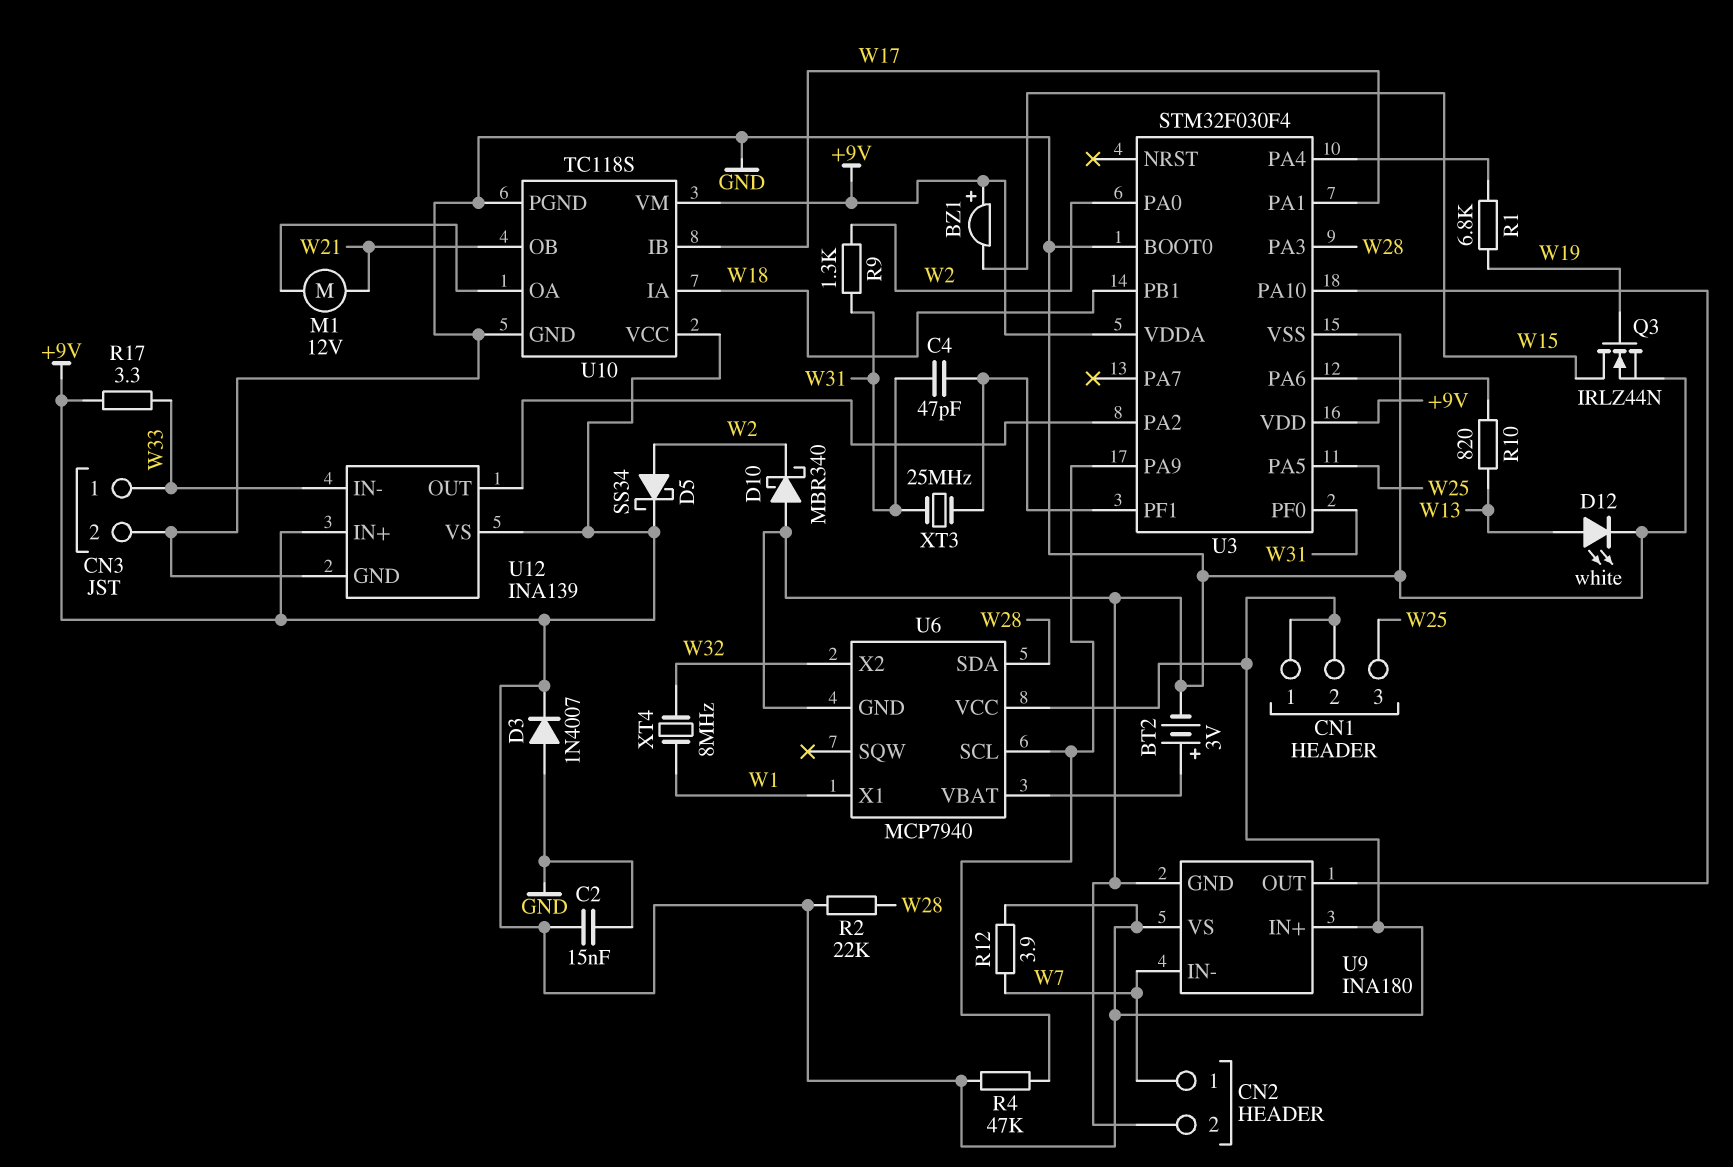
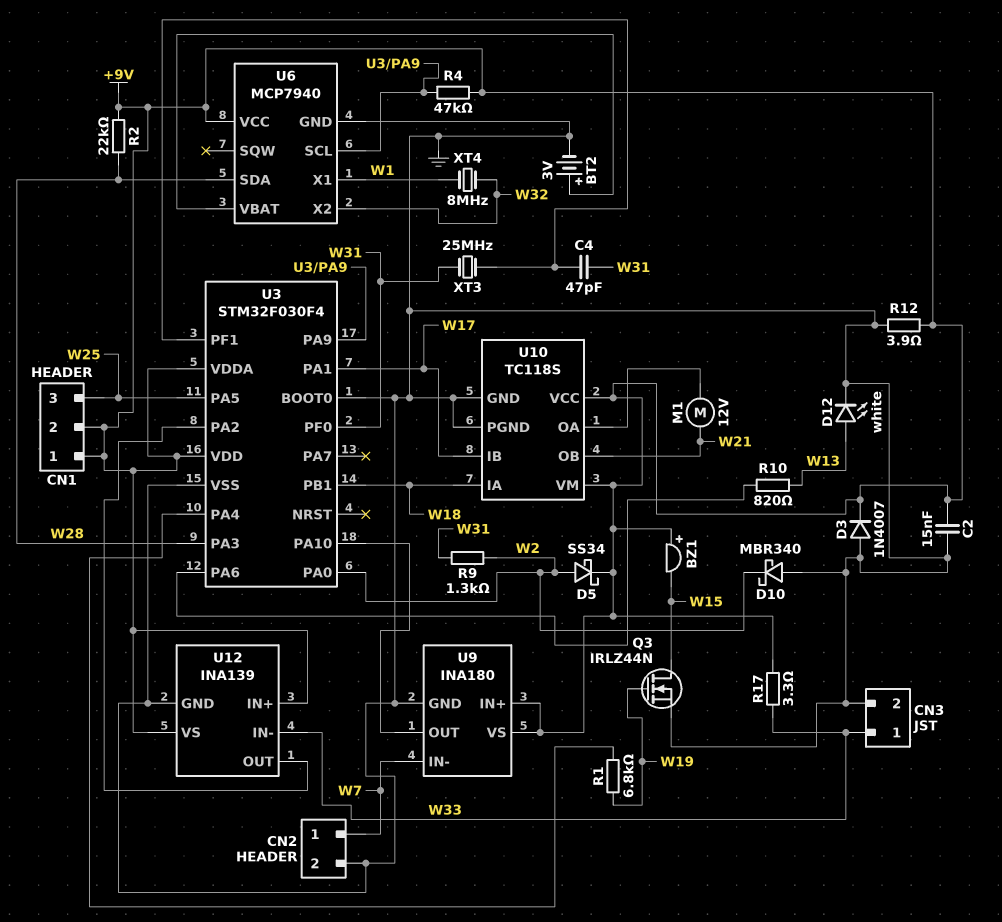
R12: 3.9 (+9V, W7) -> 3.9 (+9V, GND)

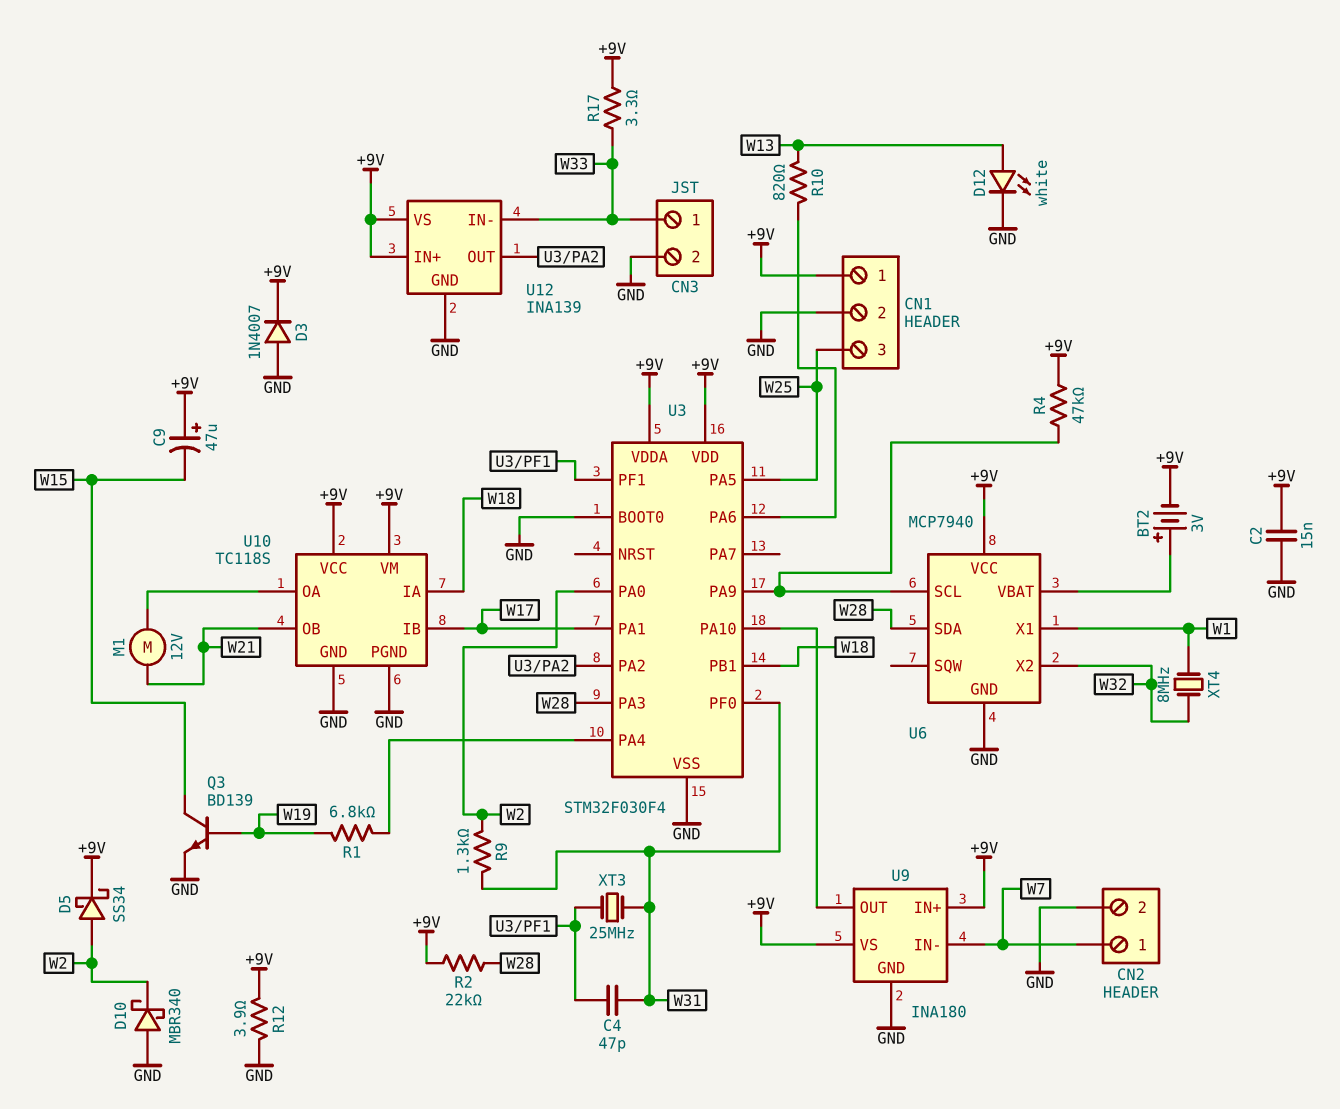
BT2: 3V (plus U6/VBAT, minus GND) -> 3V (plus U6/VBAT, minus +9V)
BZ1: buzzer (plus +9V, minus W15) -> none
C9: none -> 47uF (plus +9V, minus W15)
CN1 pin 2: +9V -> GND
Q3: NMOS IRLZ44N (G W19, D W15, S GND) -> NPN BD139 (B W19, C W15, E GND)

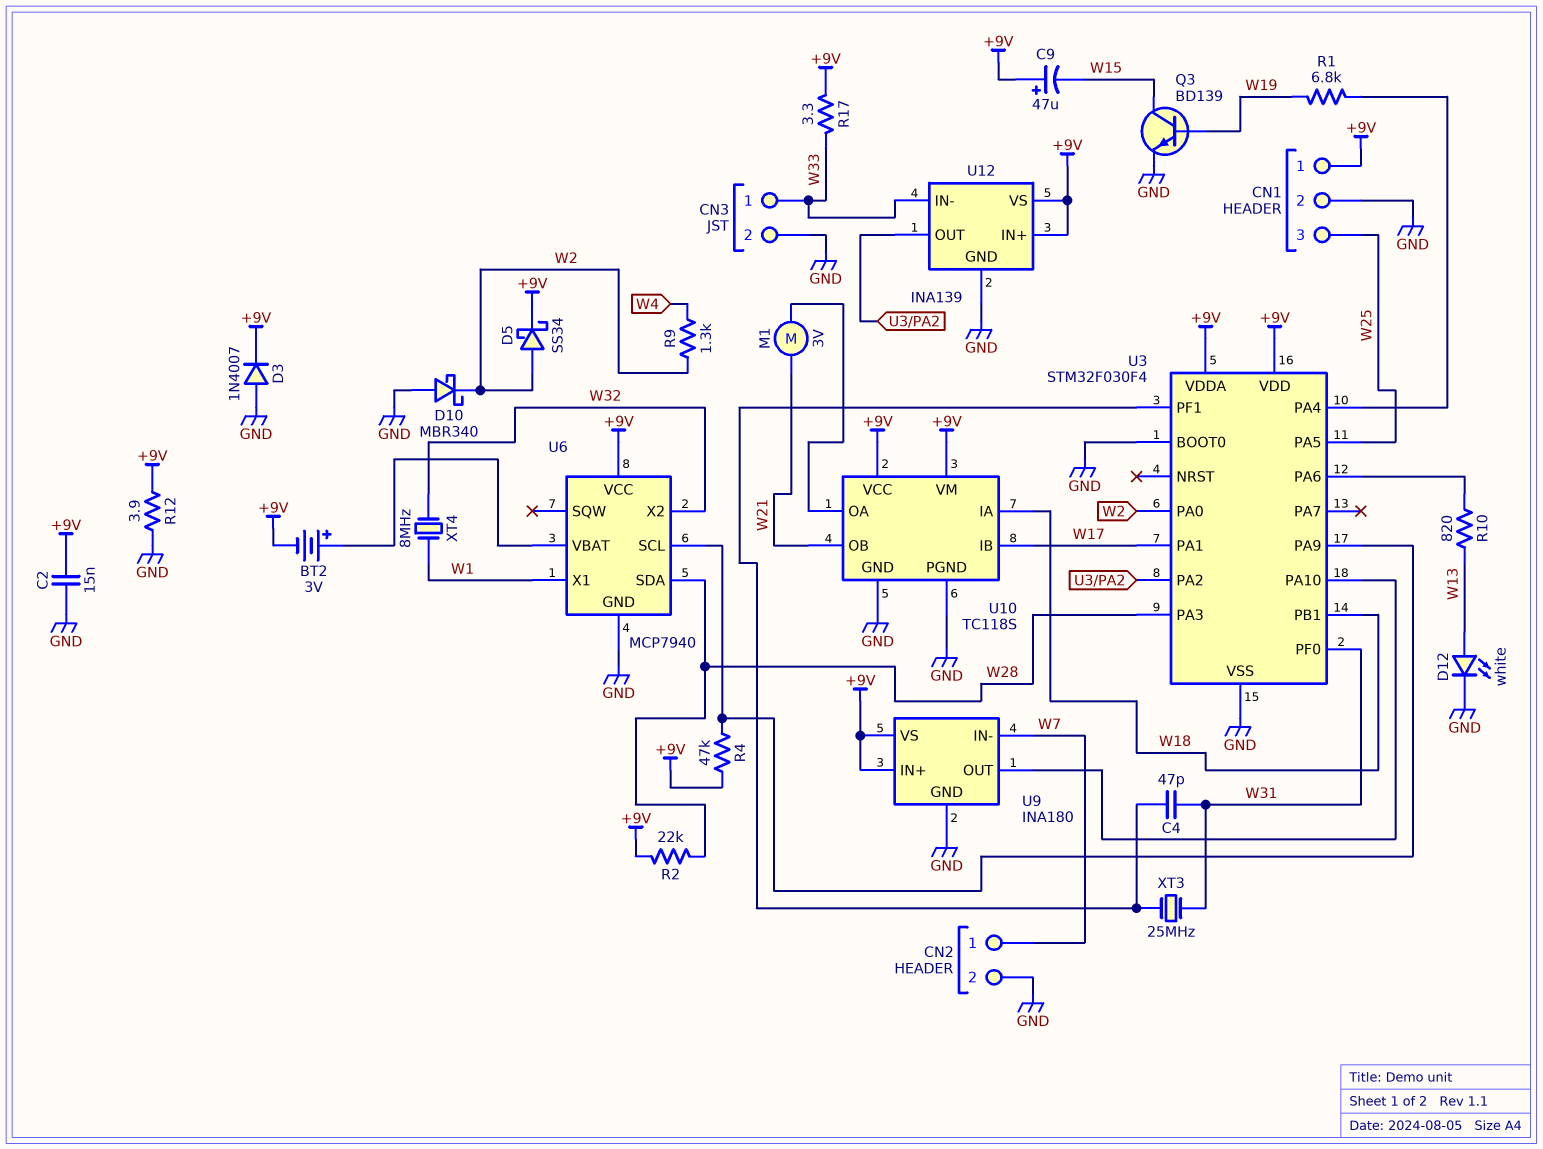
M1: motor 12V (U10/OA, W21) -> motor 3V (U10/OA, W21)
R9: 1.3k (W2, W31) -> 1.3k (W2, W4)

